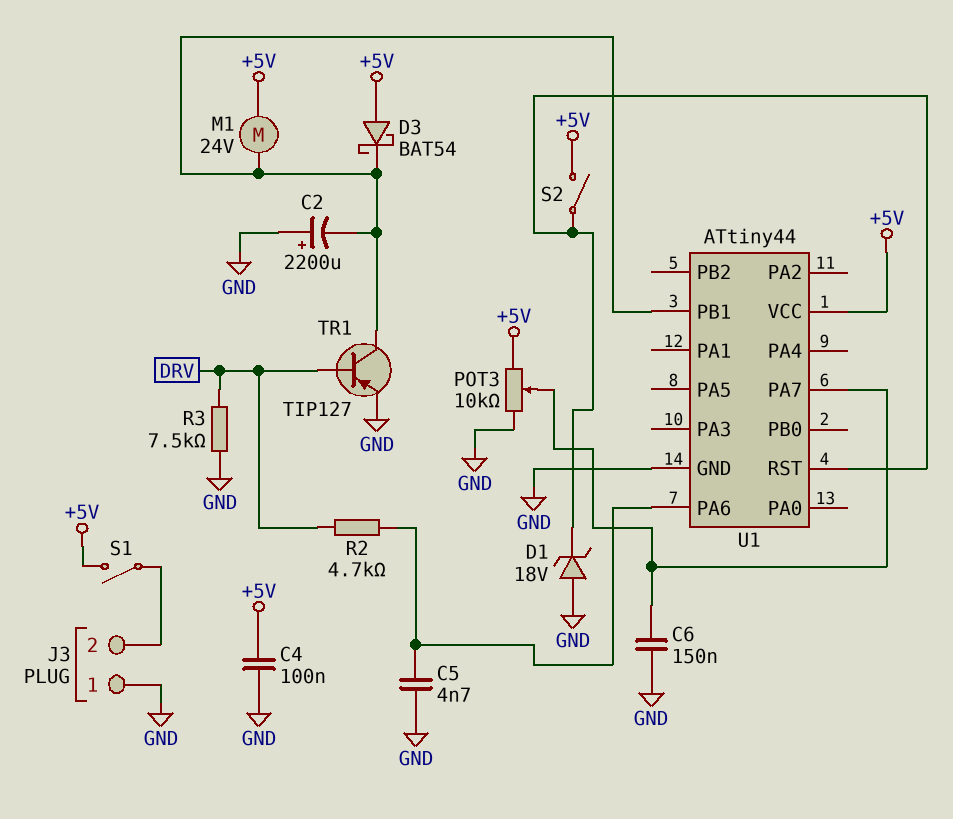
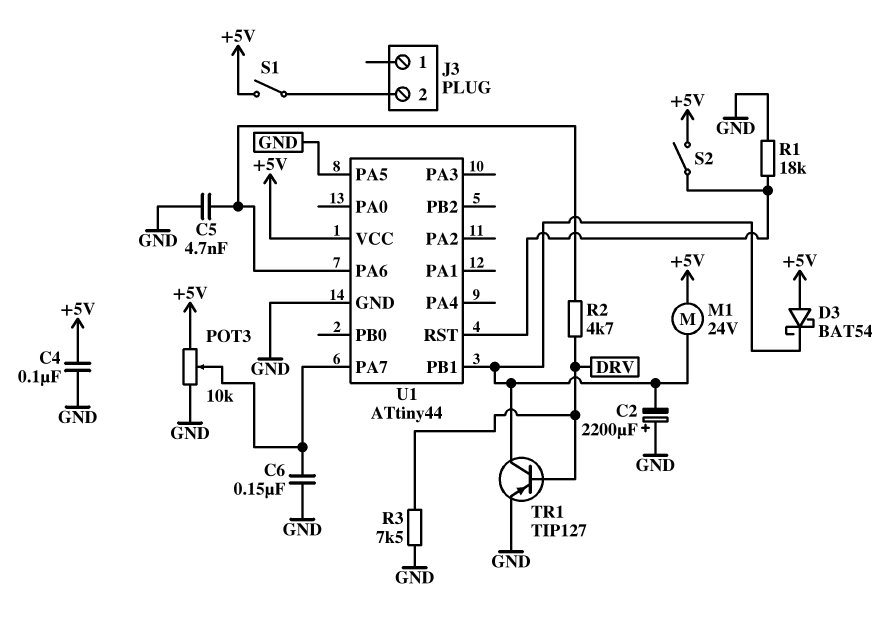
D1: zener 18V (A GND, K U1/RST) -> none
J3 pin 1: GND -> none
R1: none -> 18k (GND, U1/RST)
U1 pin PA5: none -> GND

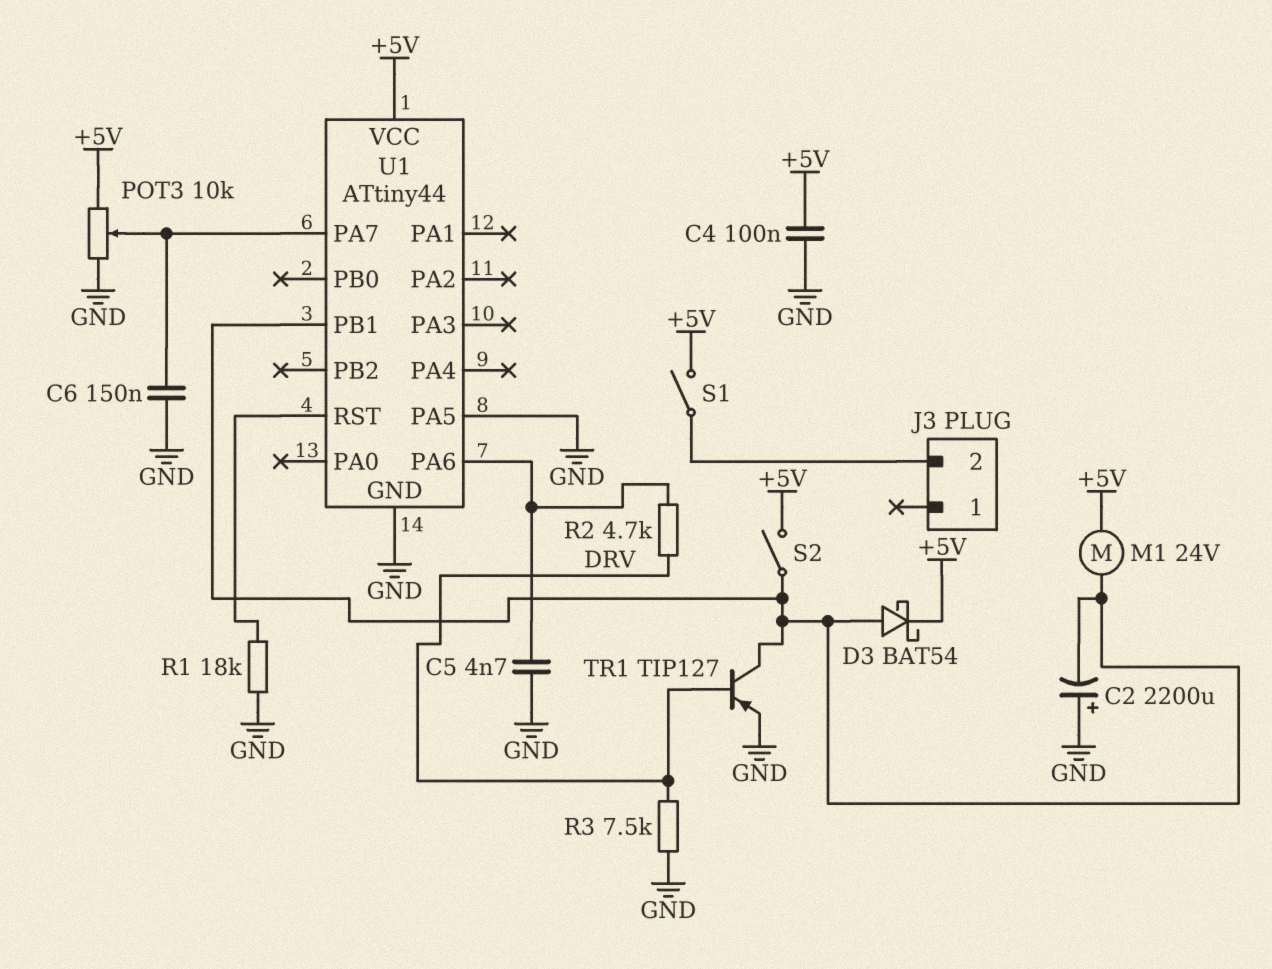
D3: schottky BAT54 (A +5V, K U1/PB1) -> schottky BAT54 (A U1/PB1, K +5V)
S2: switch (+5V, U1/RST) -> switch (+5V, U1/PB1)

